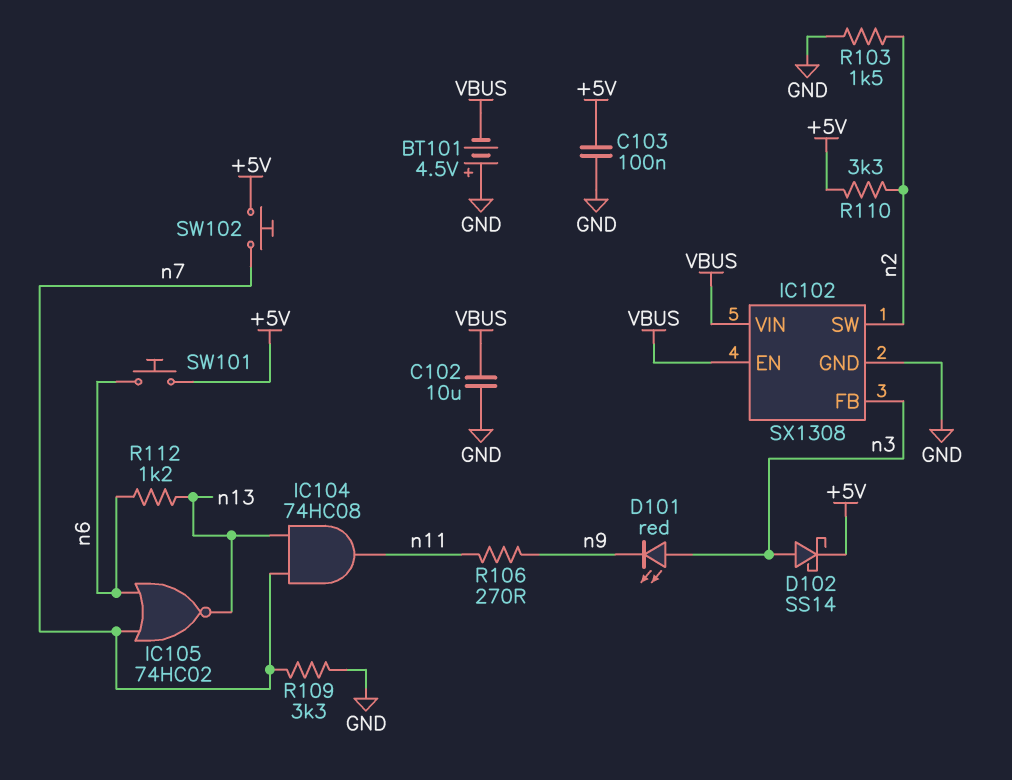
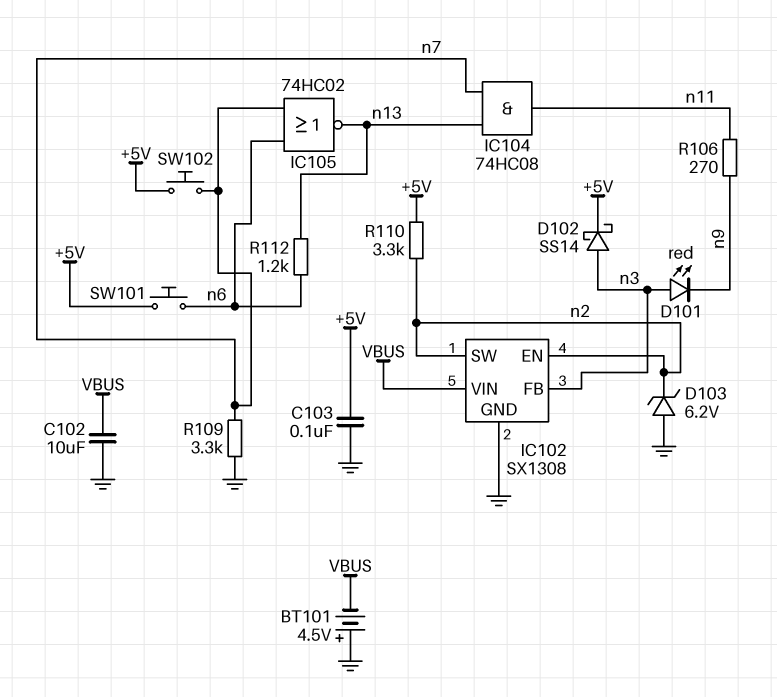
D103: none -> zener 6.2V (A GND, K n2)
IC102 pin EN: VBUS -> n2
R103: 1.5k (GND, n2) -> none

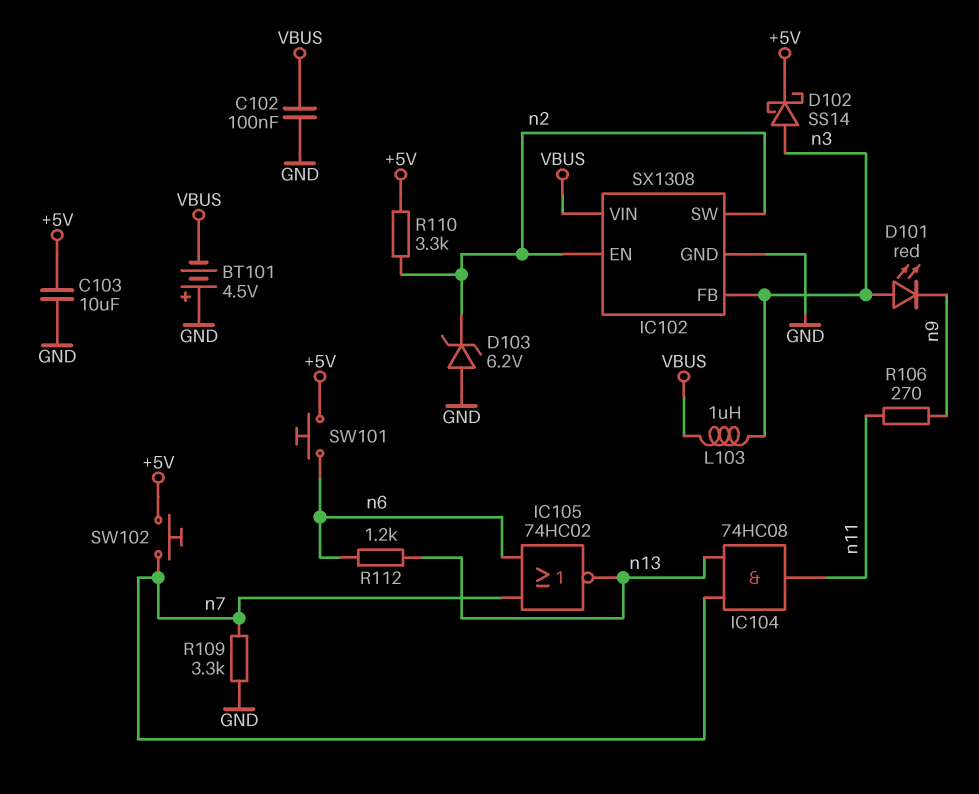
C102: 10uF (GND, VBUS) -> 100nF (GND, VBUS)
C103: 100nF (+5V, GND) -> 10uF (+5V, GND)
L103: none -> 1uH (VBUS, n3)

